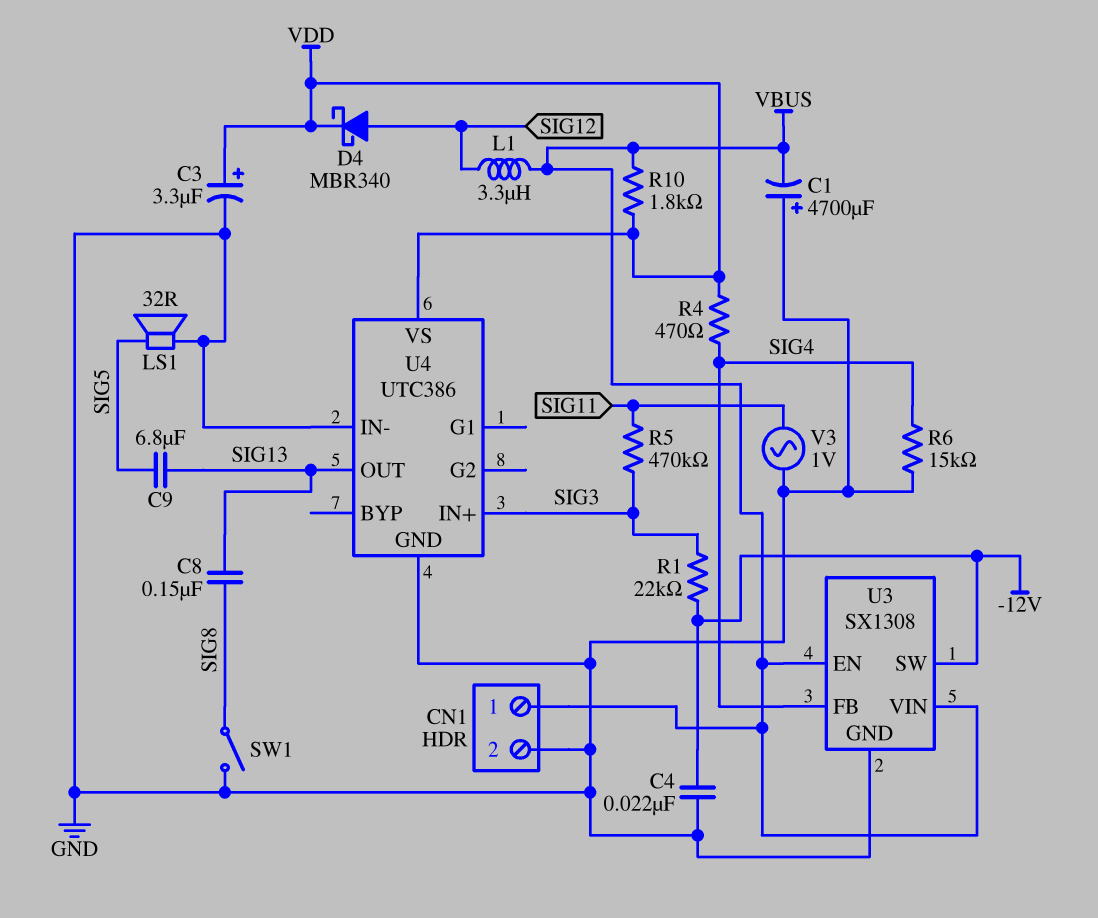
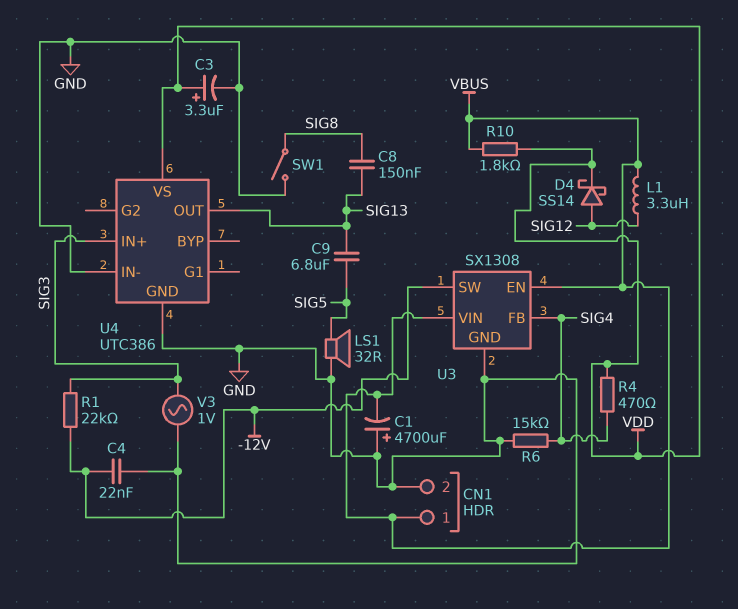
D4: schottky MBR340 (A SIG12, K VDD) -> schottky SS14 (A SIG12, K VDD)
R5: 470k (SIG3, SIG11) -> none
V3: AC 1V (GND, SIG11) -> AC 1V (GND, SIG3)

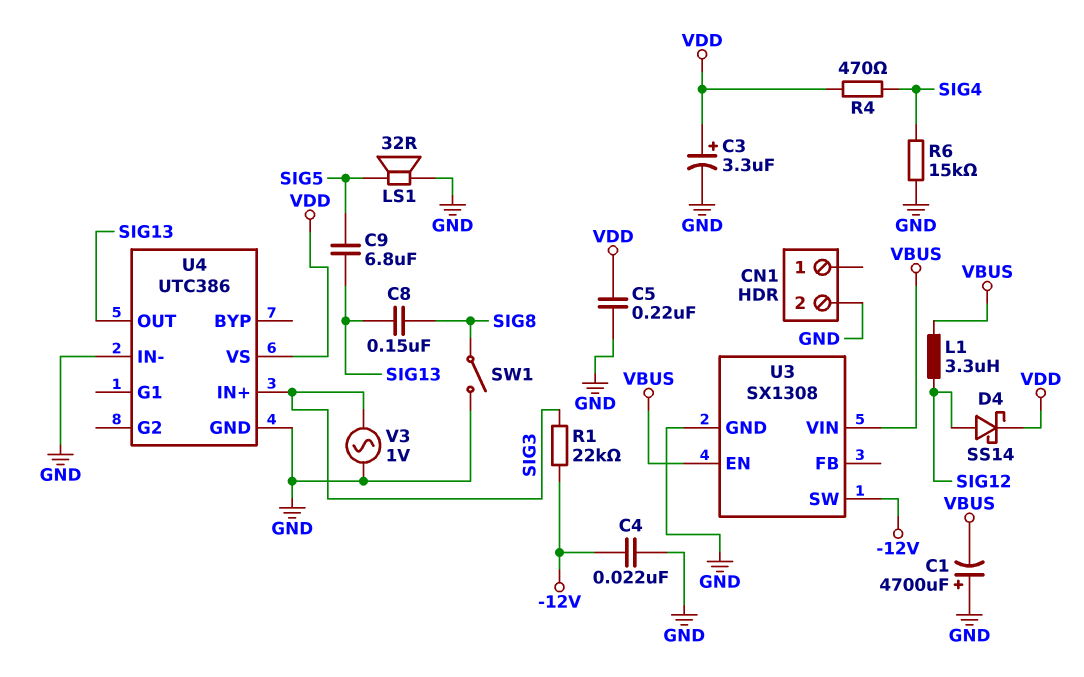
C5: none -> 220nF (GND, VDD)
CN1 pin 1: VBUS -> none
R10: 1.8k (VBUS, VDD) -> none
U3 pin FB: SIG4 -> none

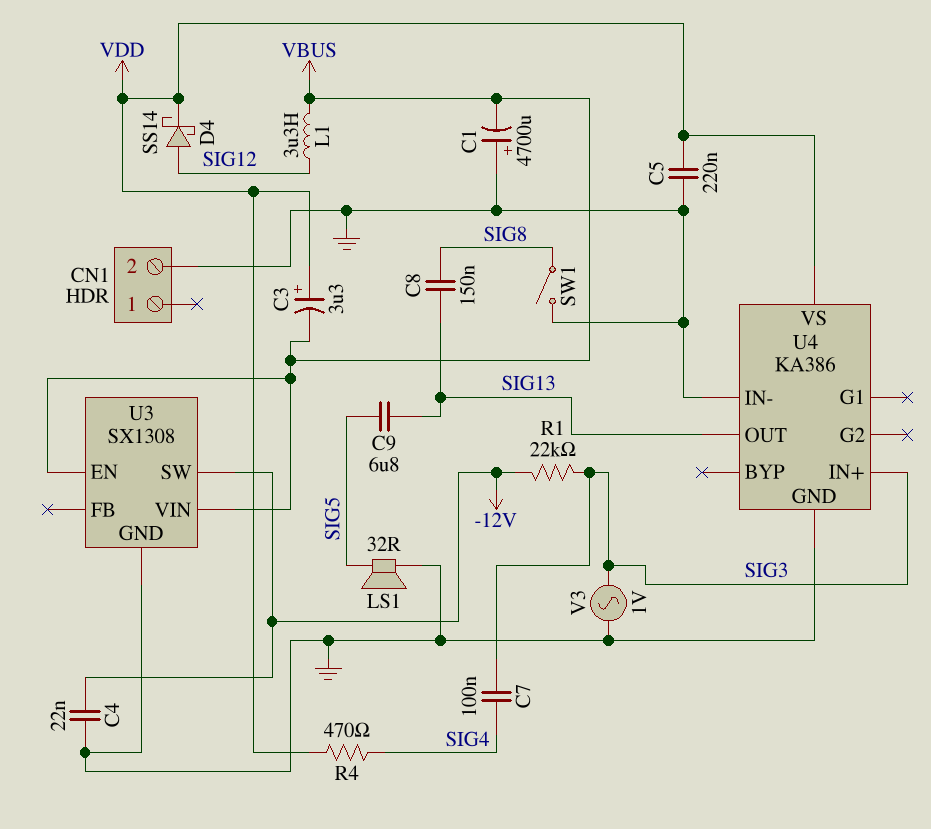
C3: 3.3uF (plus VDD, minus GND) -> 3.3uF (plus VDD, minus VBUS)
C7: none -> 100nF (SIG3, SIG4)
R6: 15k (GND, SIG4) -> none
U4: UTC386 -> KA386

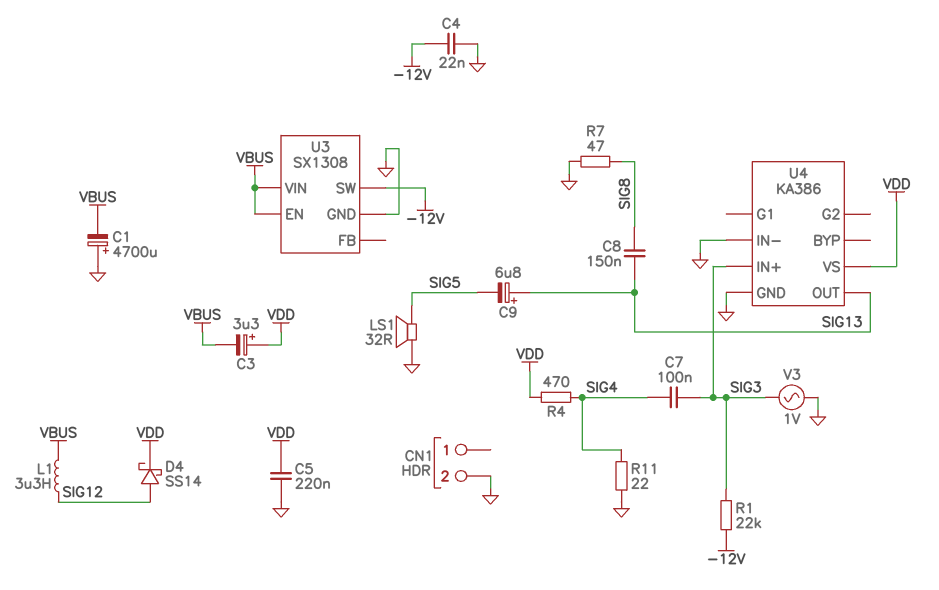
C9: 6.8uF (SIG5, SIG13) -> 6.8uF (plus SIG13, minus SIG5)
R7: none -> 47 (GND, SIG8)
R11: none -> 22 (GND, SIG4)
SW1: switch (GND, SIG8) -> none

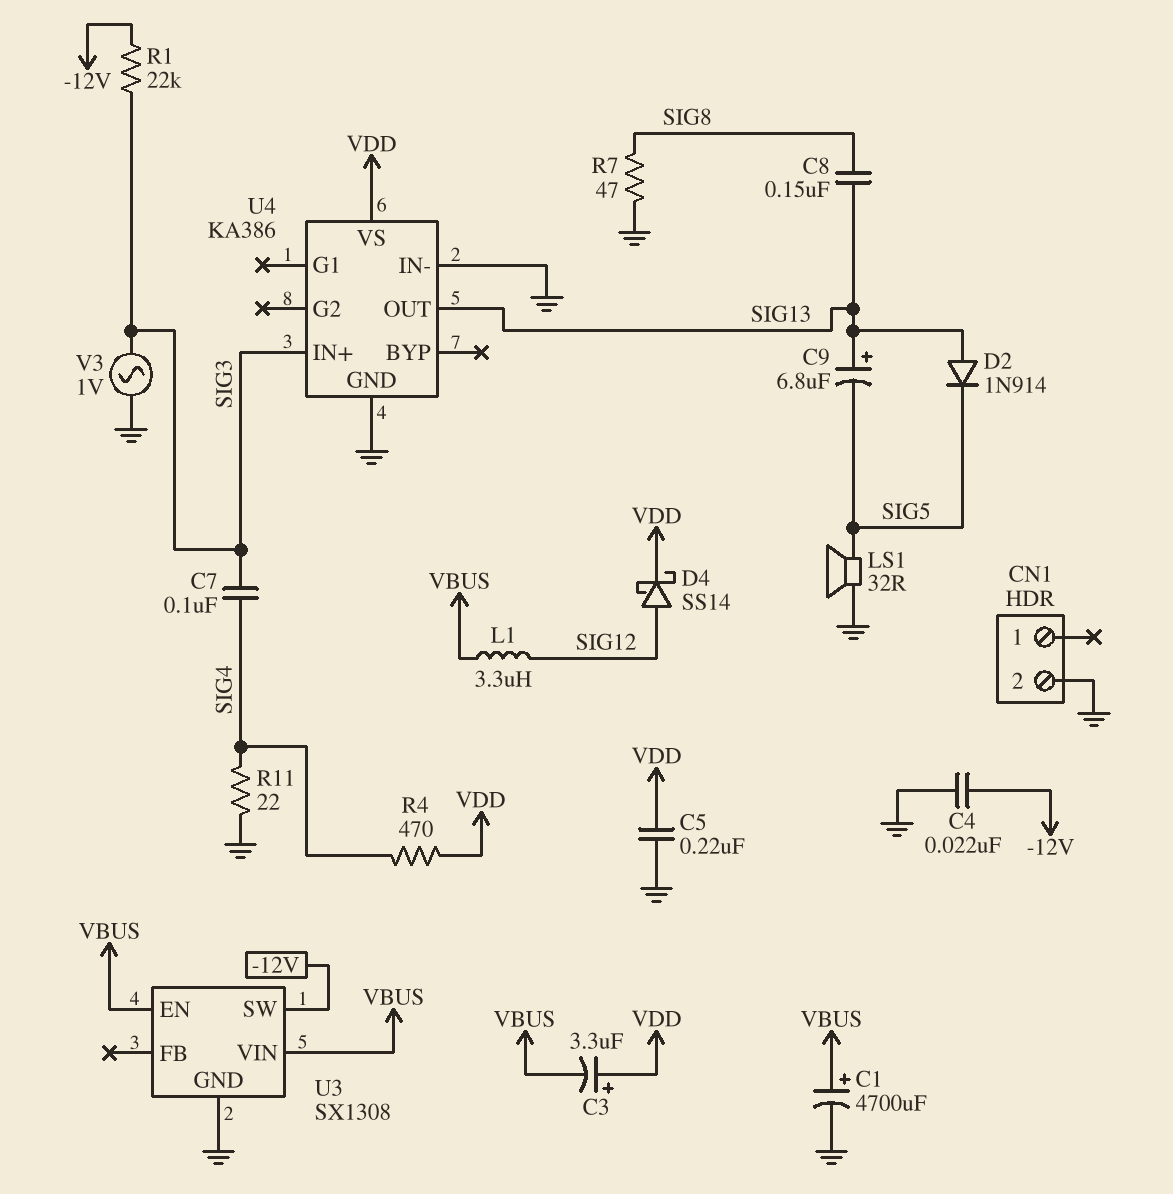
C1: 4700uF (plus GND, minus VBUS) -> 4700uF (plus VBUS, minus GND)
D2: none -> diode 1N914 (A SIG13, K SIG5)

